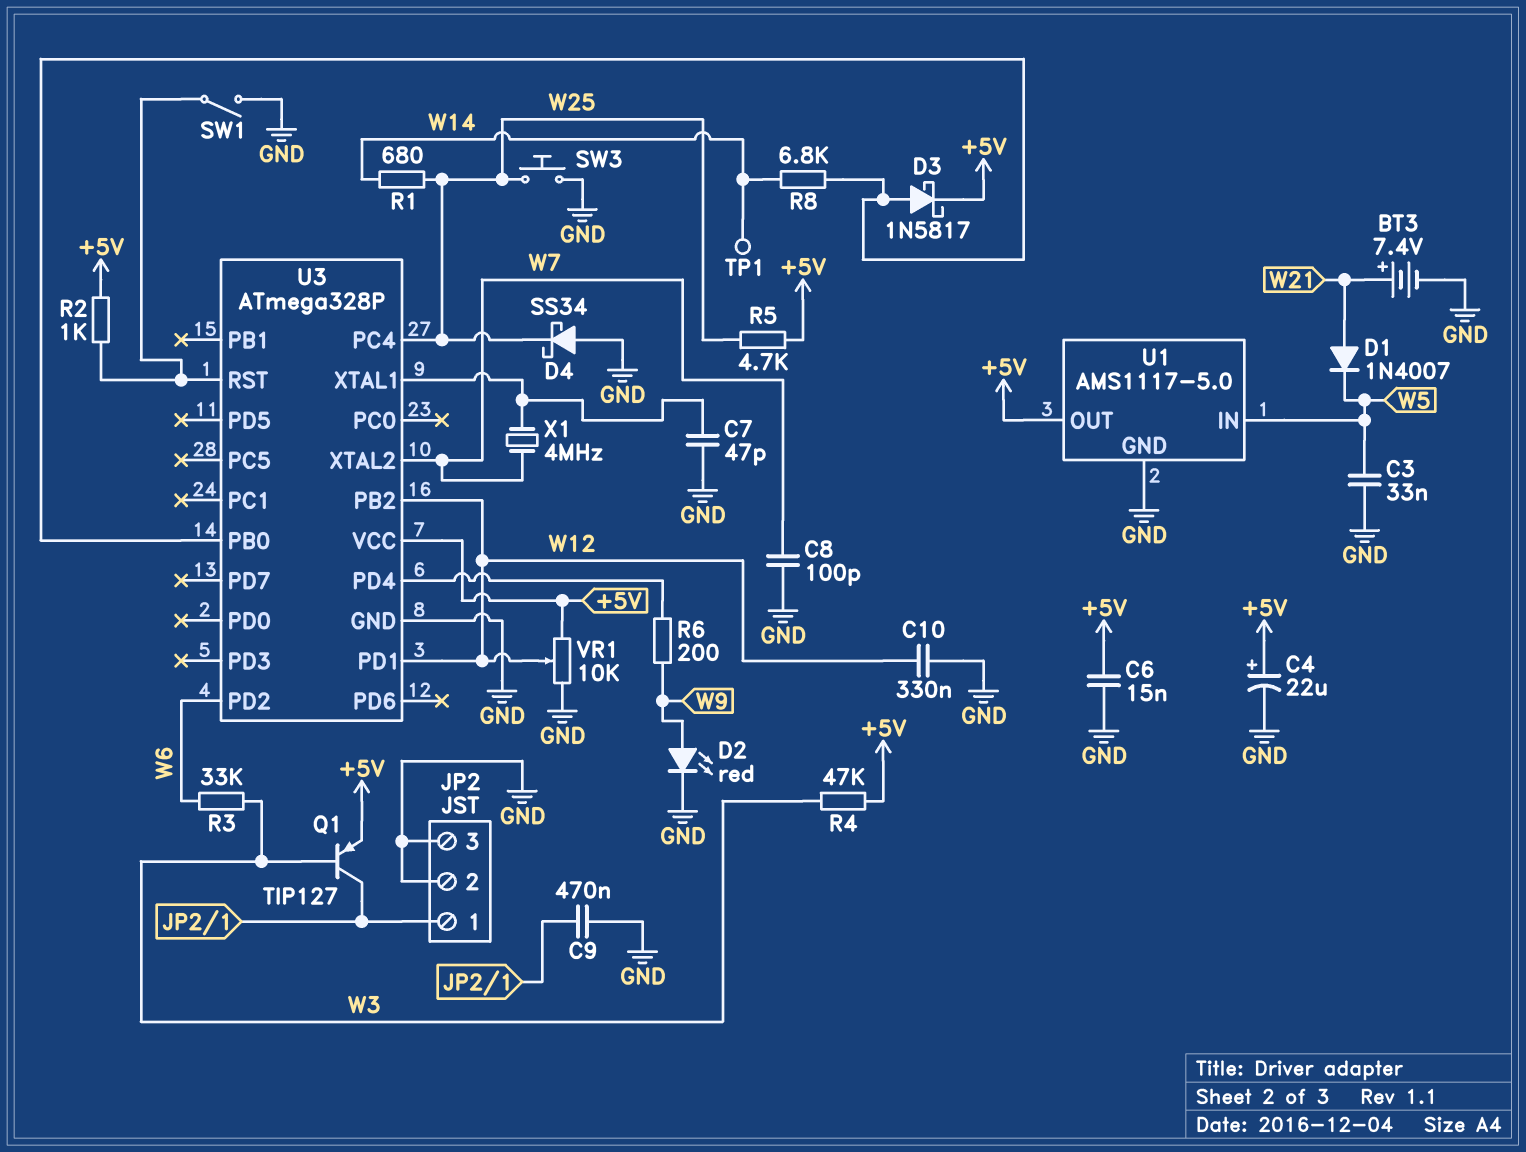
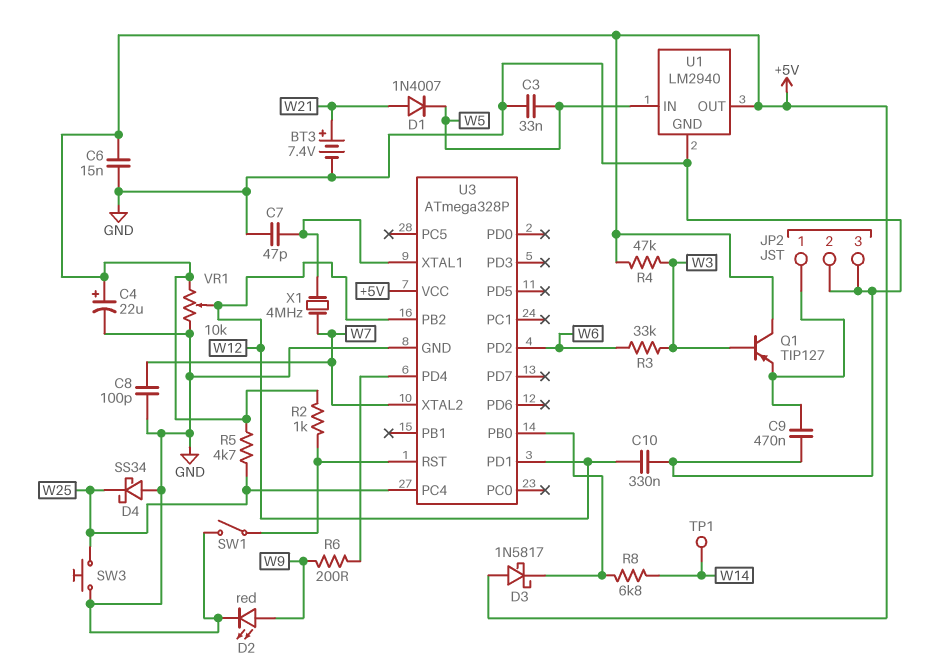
D3: schottky 1N5817 (A U3/PB0, K +5V) -> schottky 1N5817 (A +5V, K U3/PB0)
Q1: PNP TIP127 (B W3, C JP2/1, E +5V) -> PNP TIP127 (B W3, C +5V, E JP2/1)
R1: 680 (W14, W25) -> none
U1: AMS1117-5.0 -> LM2940

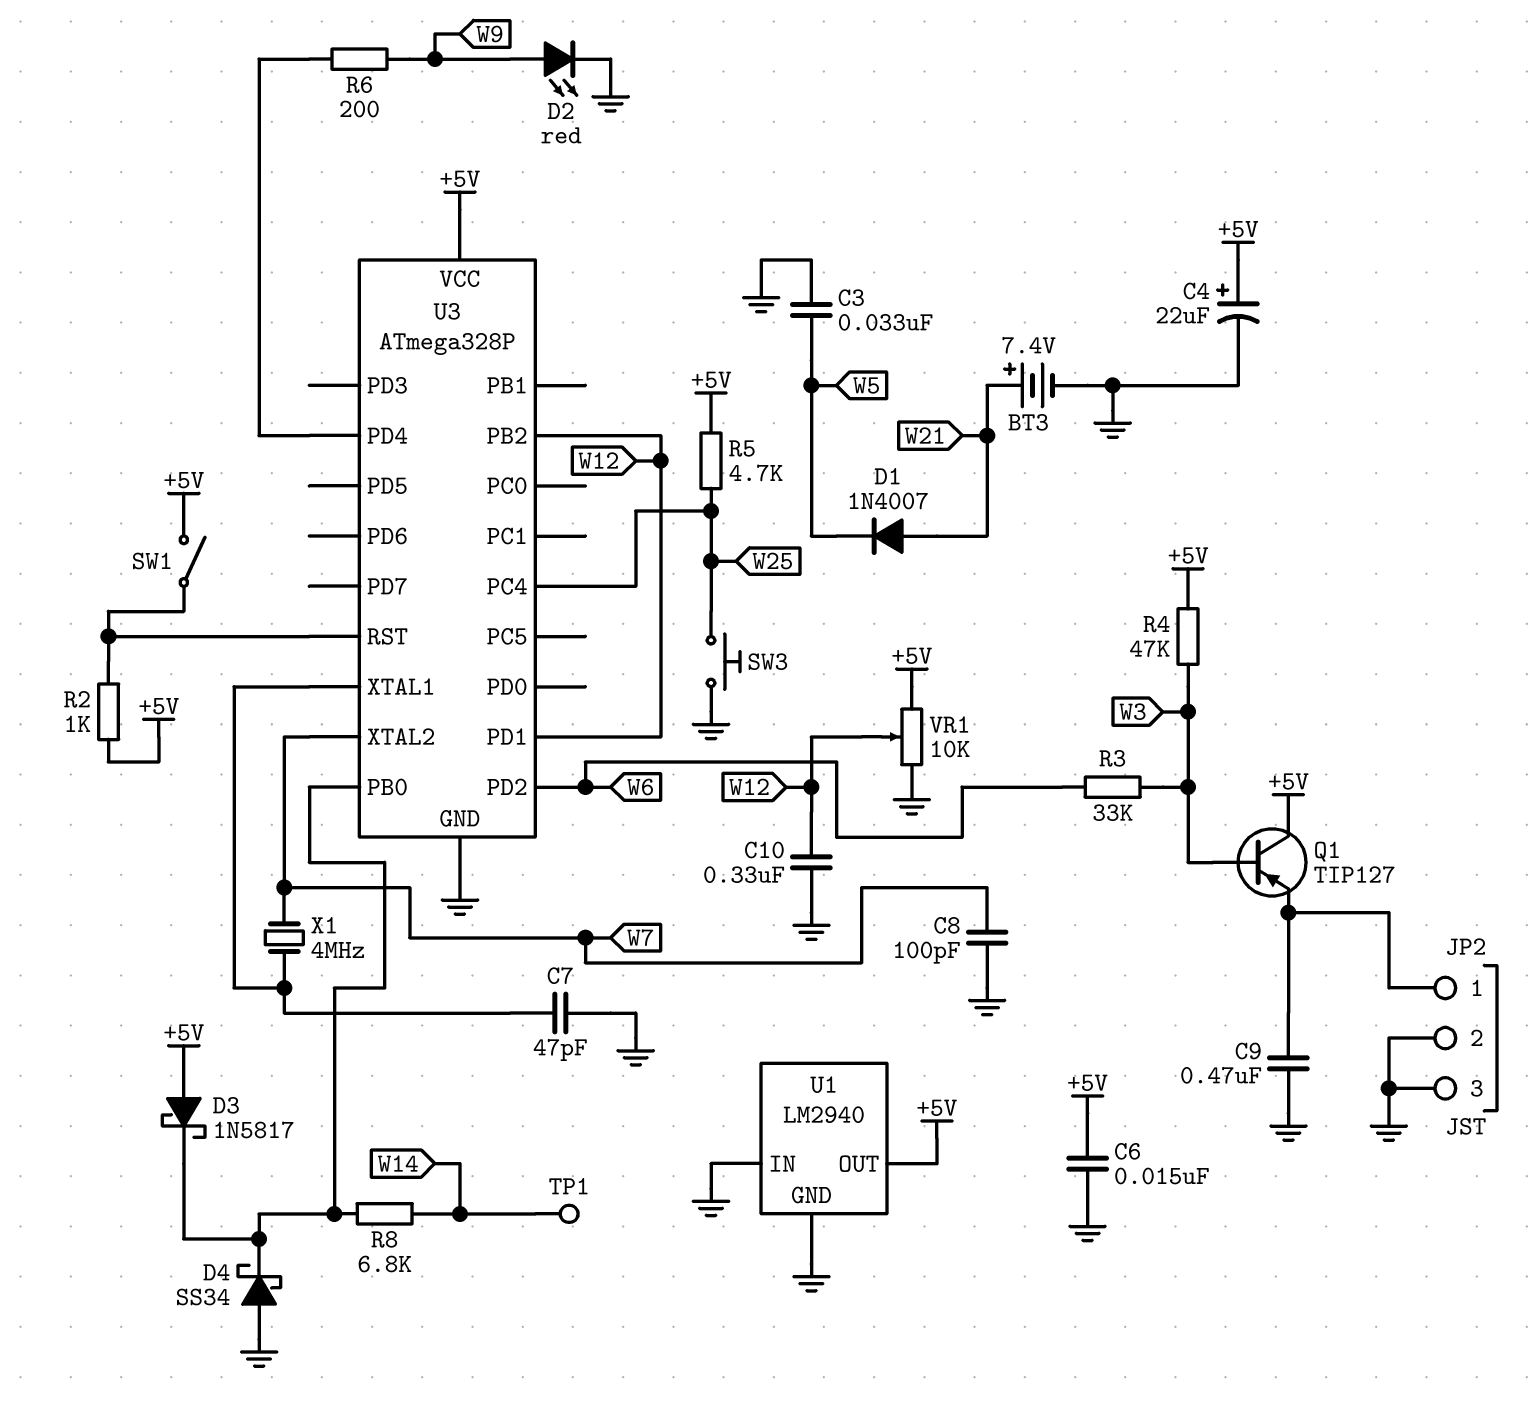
D4: schottky SS34 (A GND, K W25) -> schottky SS34 (A GND, K U3/PB0)
SW1: switch (GND, U3/RST) -> switch (+5V, U3/RST)
U1 pin IN: W5 -> GND

